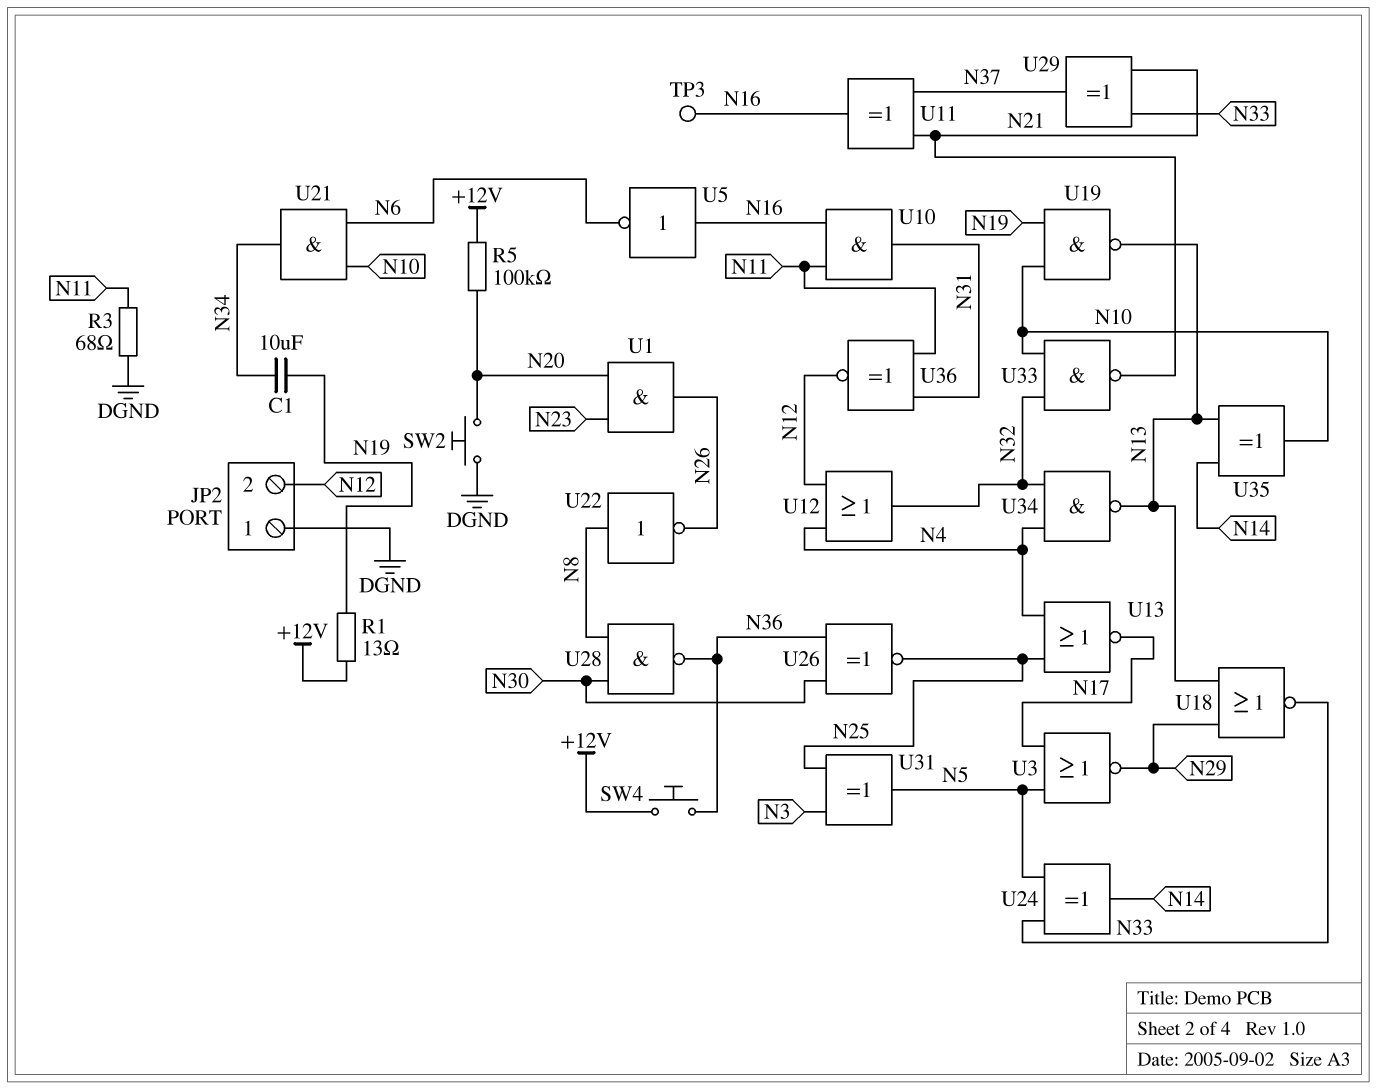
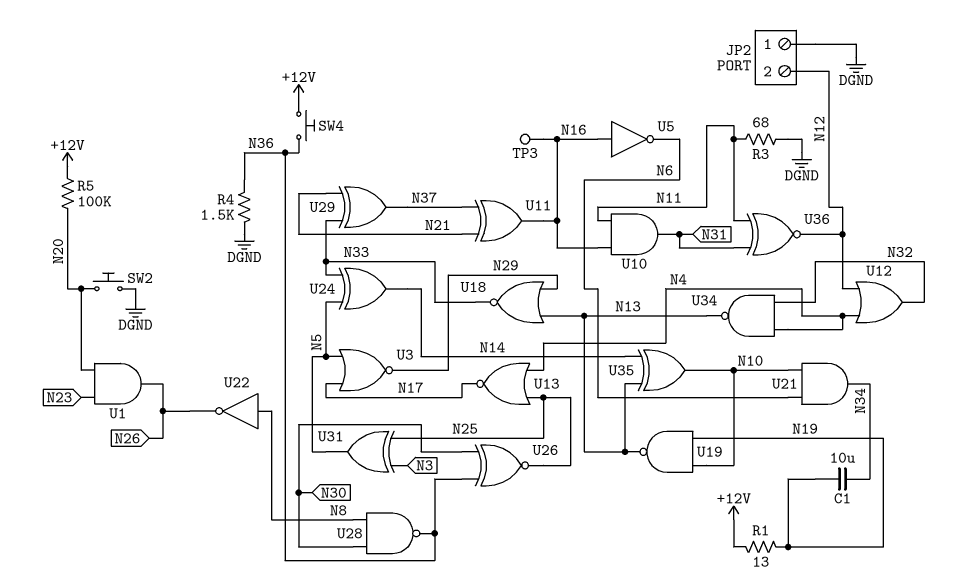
R4: none -> 1.5k (DGND, N36)
U33: NAND (in N10, in N32, out N21) -> none

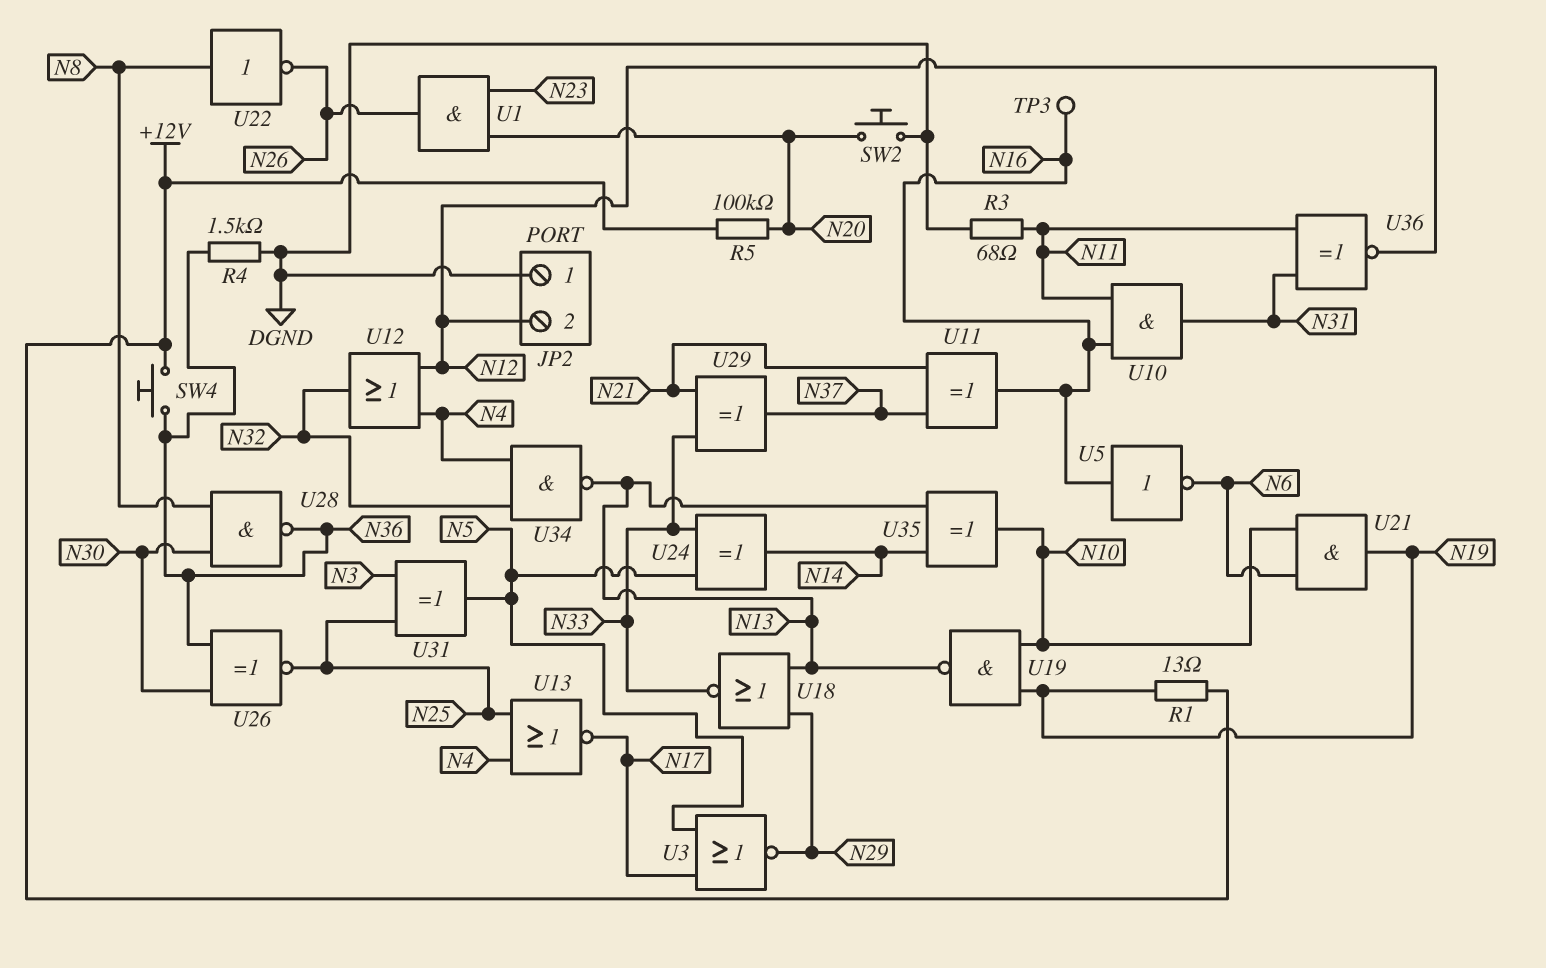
C1: 10uF (N19, N34) -> none
U21: AND (in N6, in N10, out N34) -> AND (in N6, in N10, out N19)

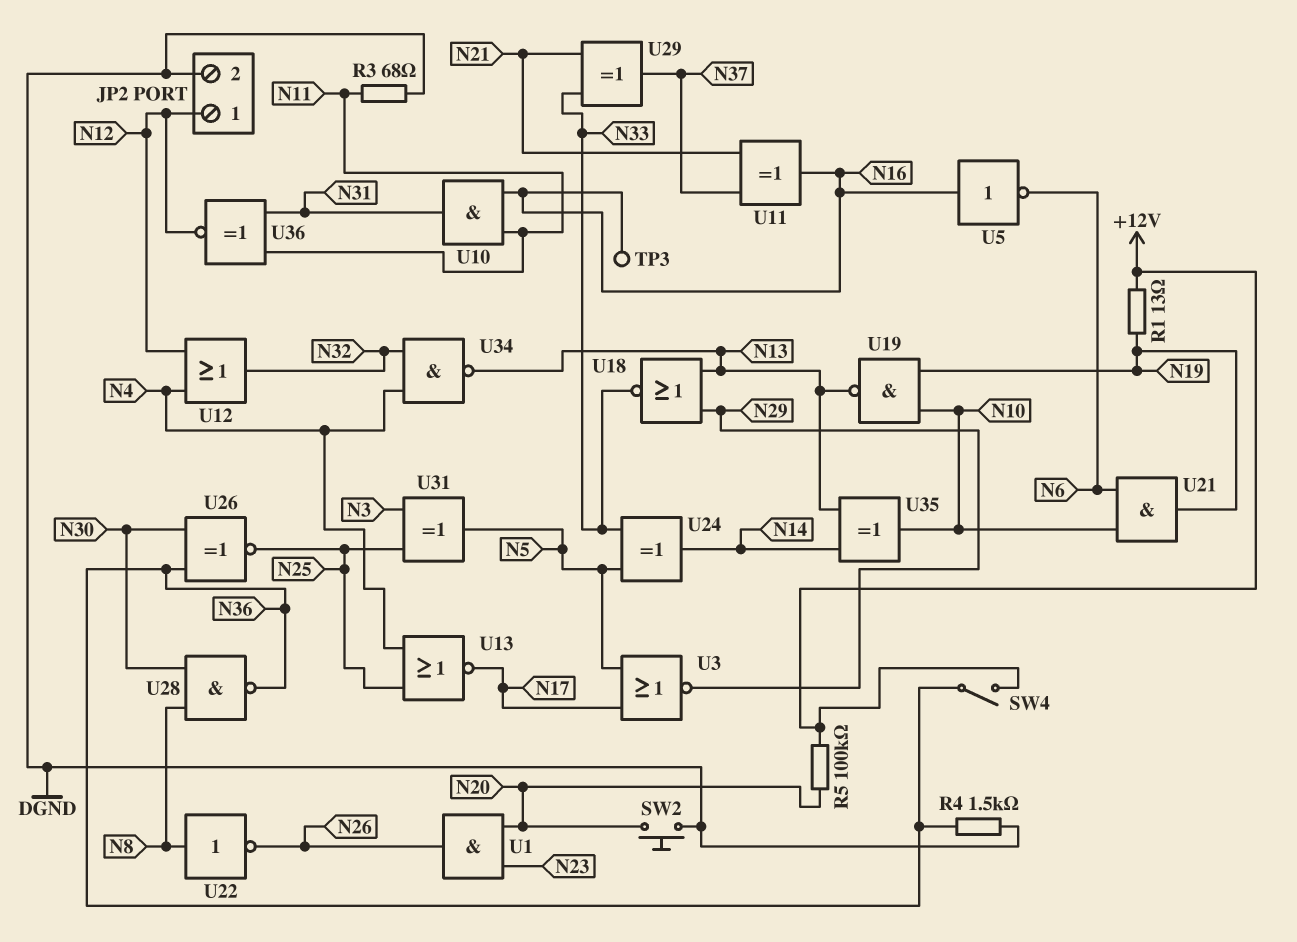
JP2 pin 1: DGND -> N12
JP2 pin 2: N12 -> DGND
SW4: button (+12V, N36) -> switch (+12V, N36)

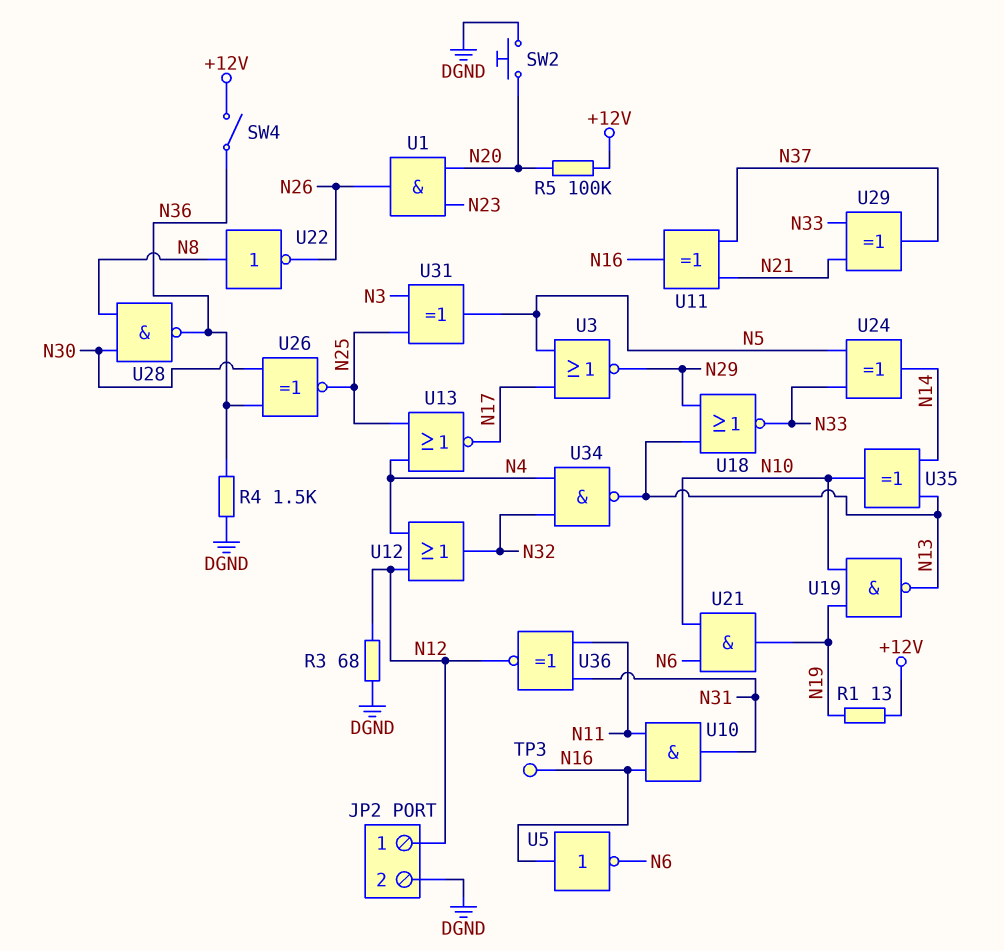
R3: 68 (DGND, N11) -> 68 (DGND, N12)

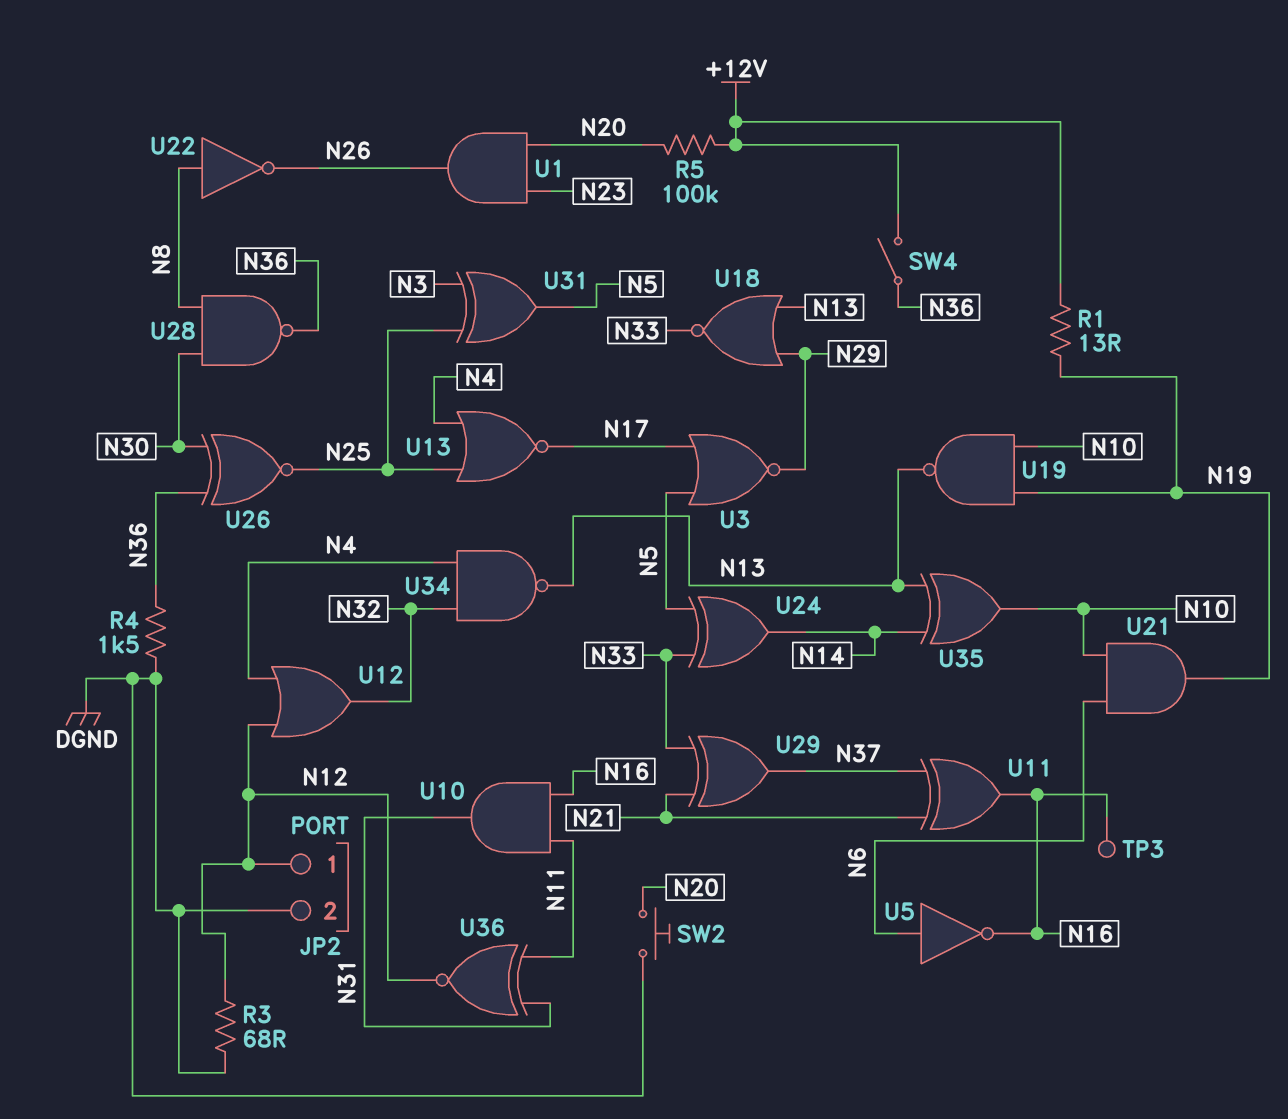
U5: NOT (in N16, out N6) -> NOT (in N6, out N16)

